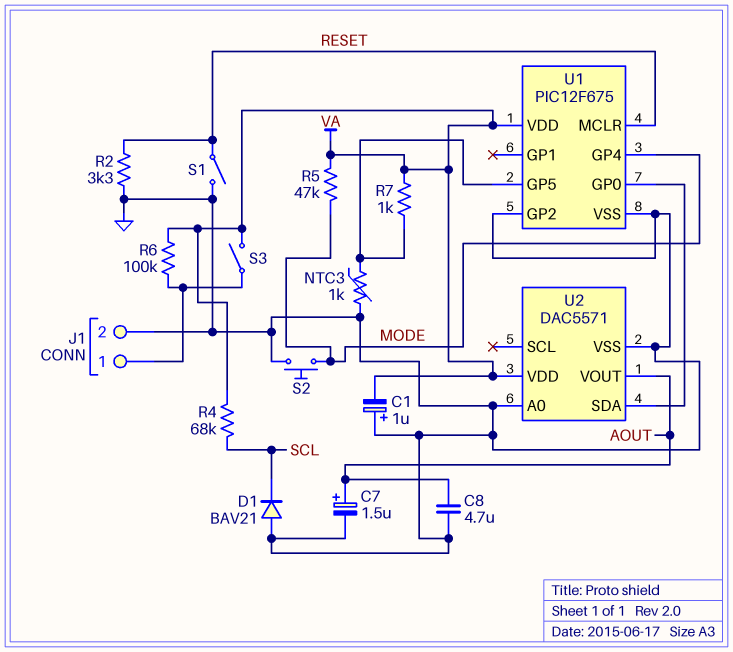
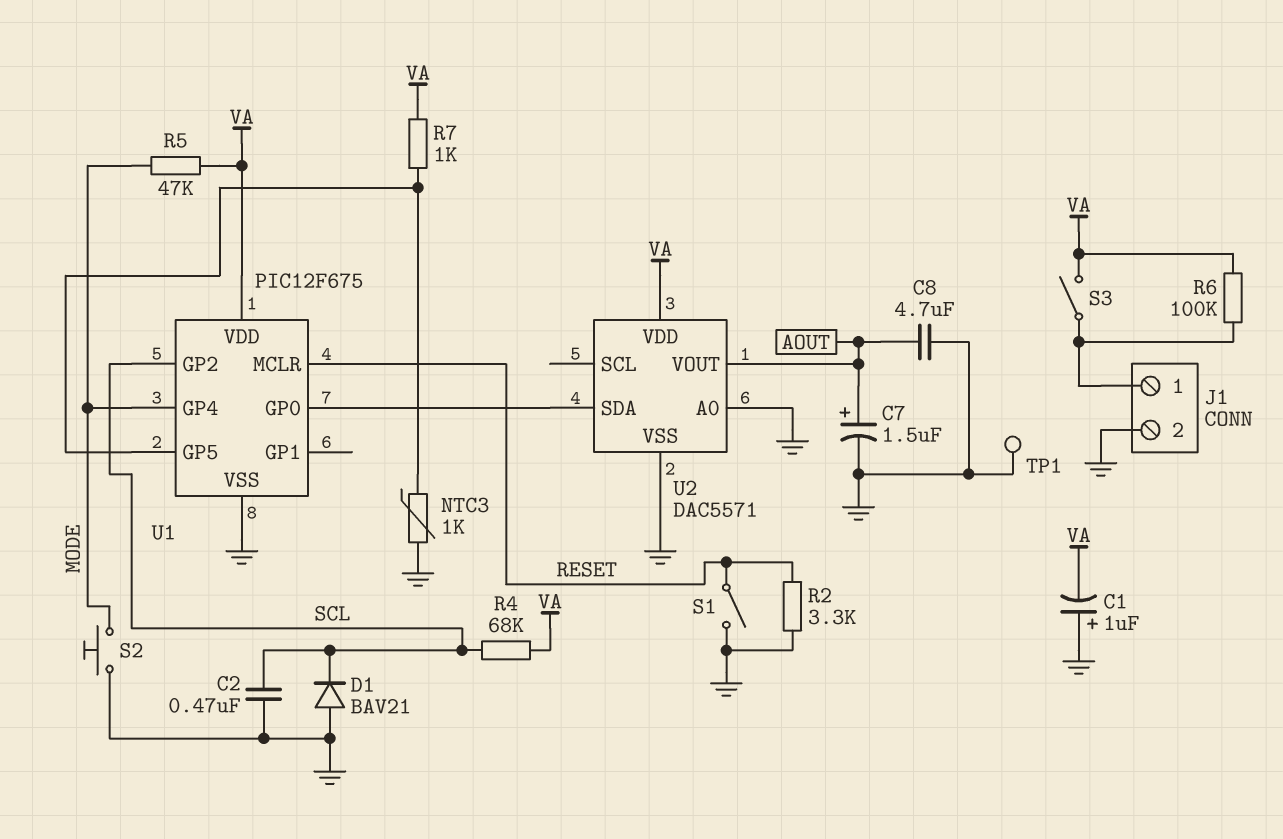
C2: none -> 470nF (GND, SCL)
TP1: none -> test point (GND)
U1 pin GP2: GND -> SCL

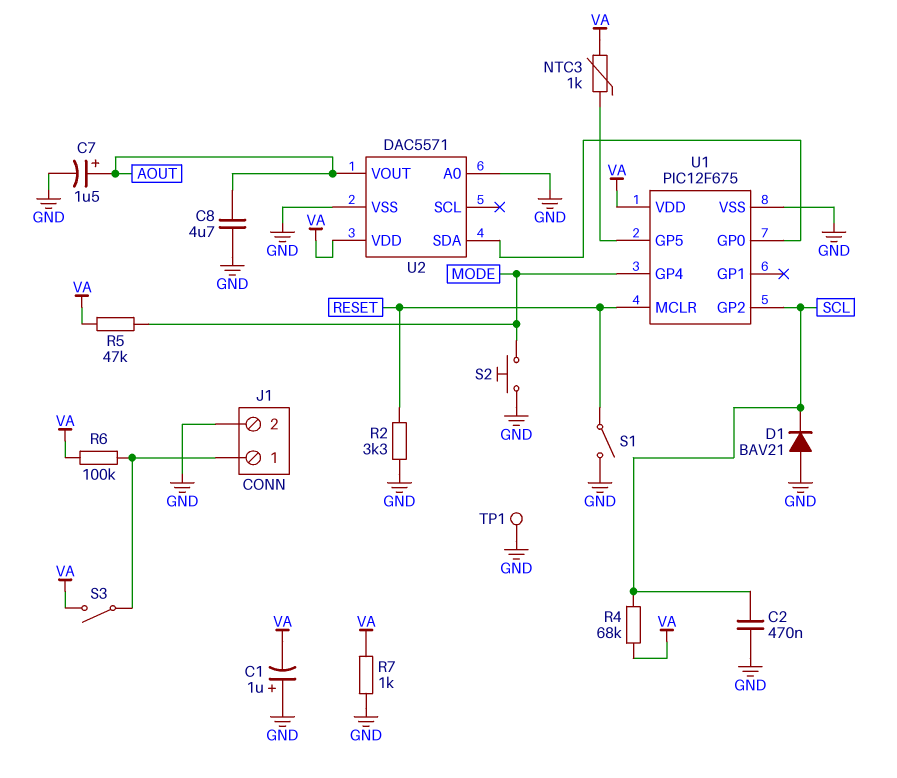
NTC3: 1k (GND, U1/GP5) -> 1k (U1/GP5, VA)
R7: 1k (U1/GP5, VA) -> 1k (GND, VA)

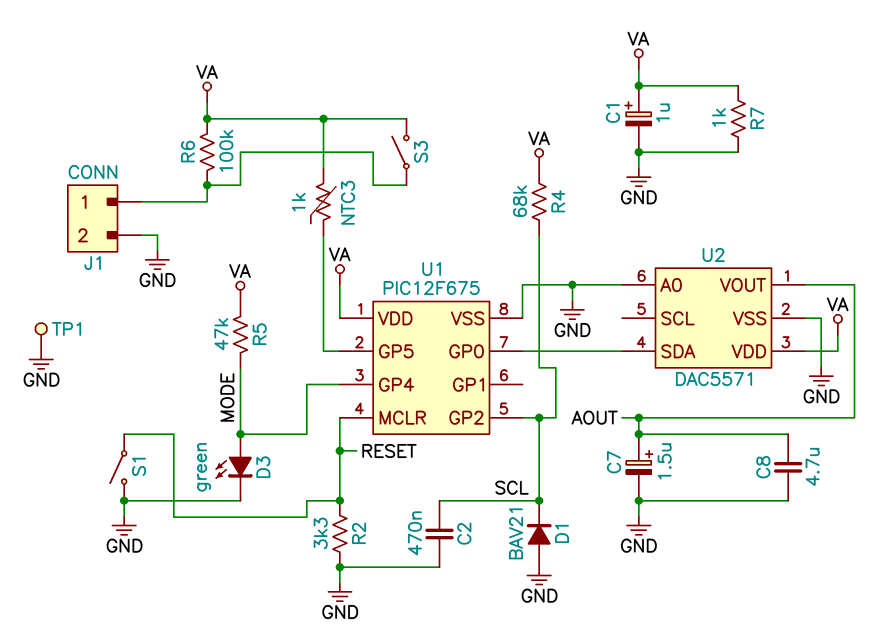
C1: 1uF (plus GND, minus VA) -> 1uF (plus VA, minus GND)
D3: none -> LED green (A MODE, K GND)
S2: button (GND, MODE) -> none

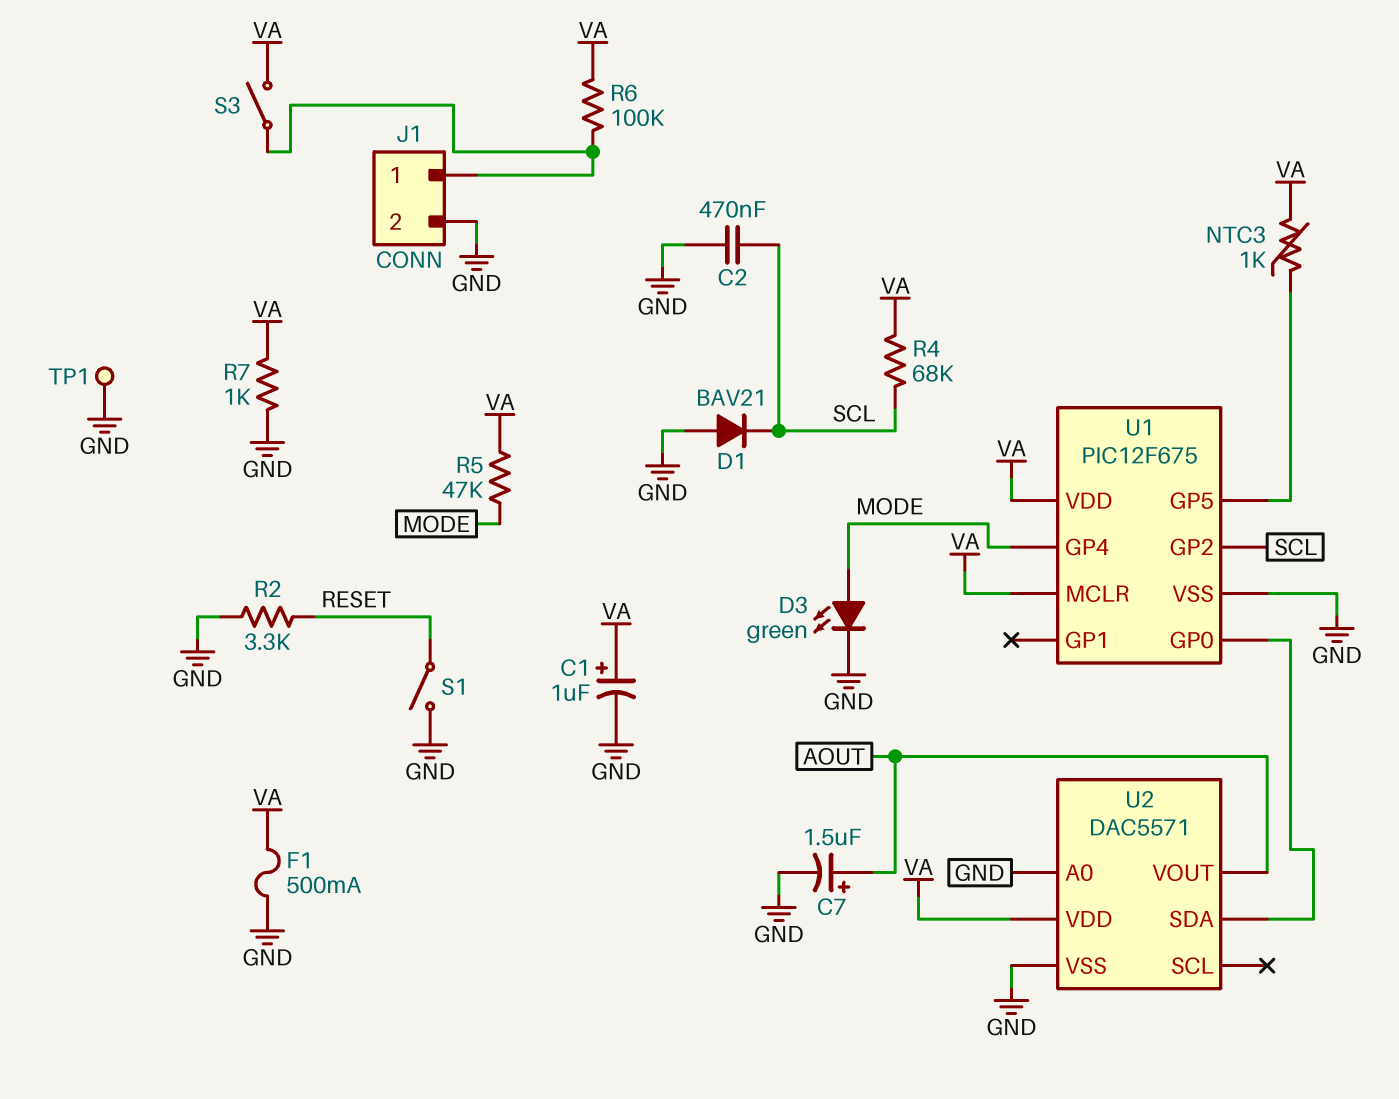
C8: 4.7uF (AOUT, GND) -> none
F1: none -> 500mA (GND, VA)
U1 pin MCLR: RESET -> VA

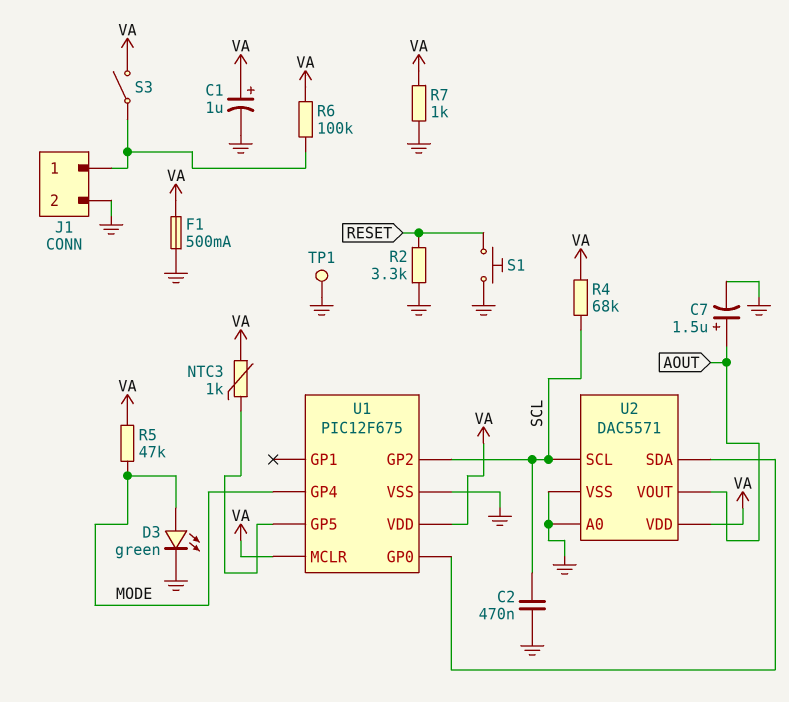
D1: diode BAV21 (A GND, K SCL) -> none
S1: switch (GND, RESET) -> button (GND, RESET)
U2 pin SCL: none -> SCL

